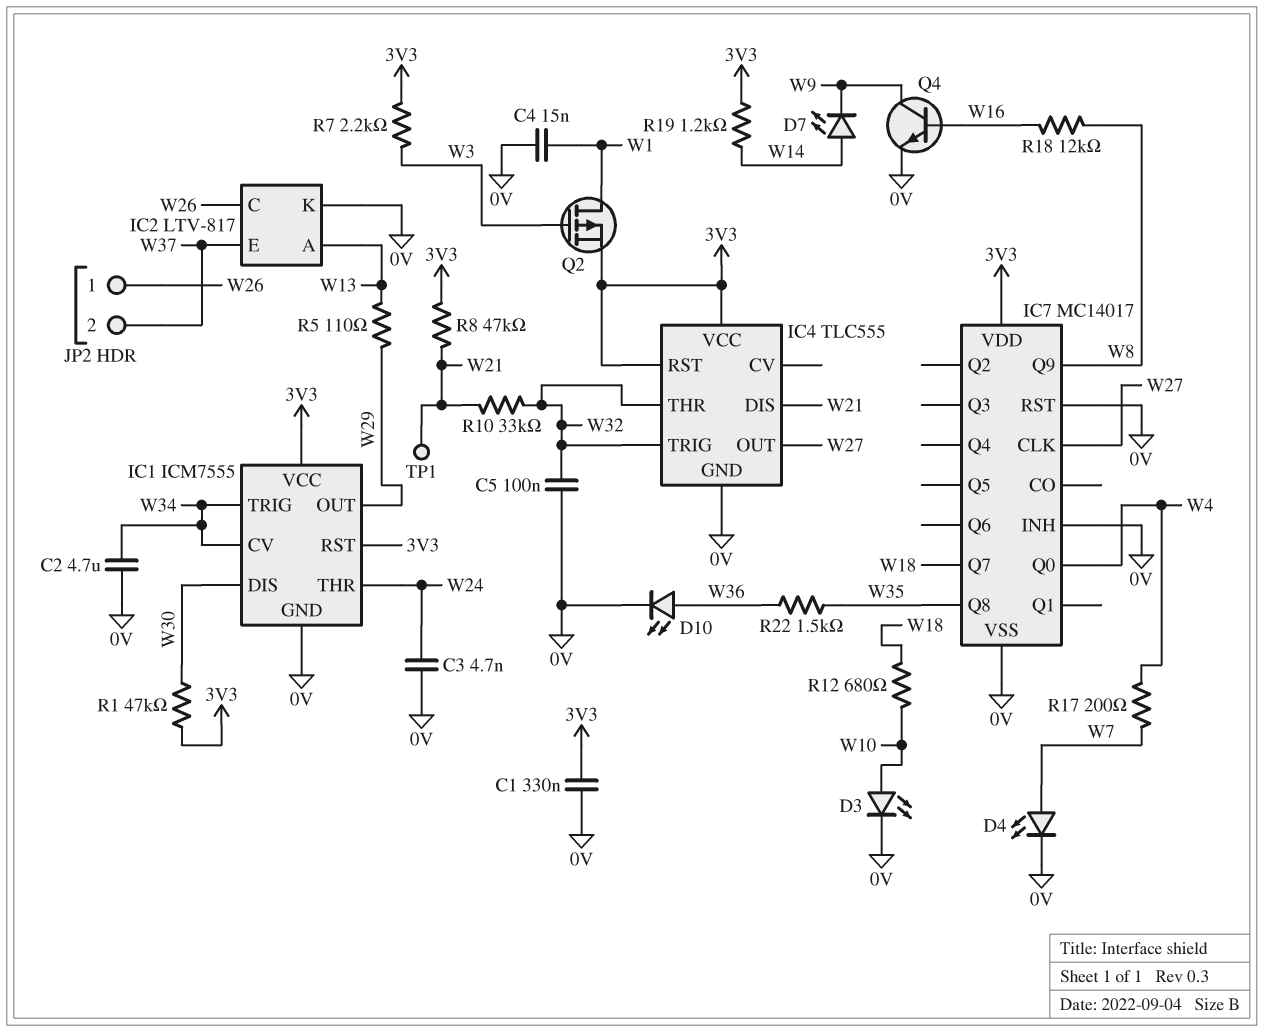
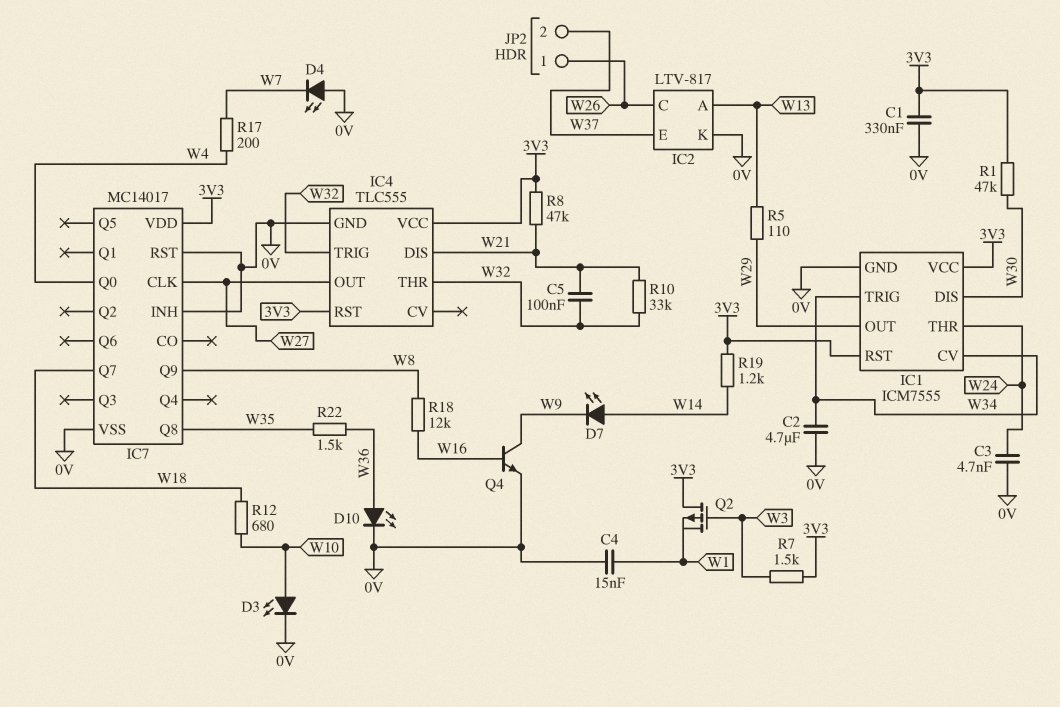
C5: 100nF (0V, W32) -> 100nF (W21, W32)
D4: LED (A W7, K 0V) -> LED (A 0V, K W7)
Q2: PMOS (G W3, D W1, S 3V3) -> PMOS (G W3, D 3V3, S W1)
R7: 2.2k (3V3, W3) -> 1.5k (3V3, W3)
TP1: test point (W21) -> none

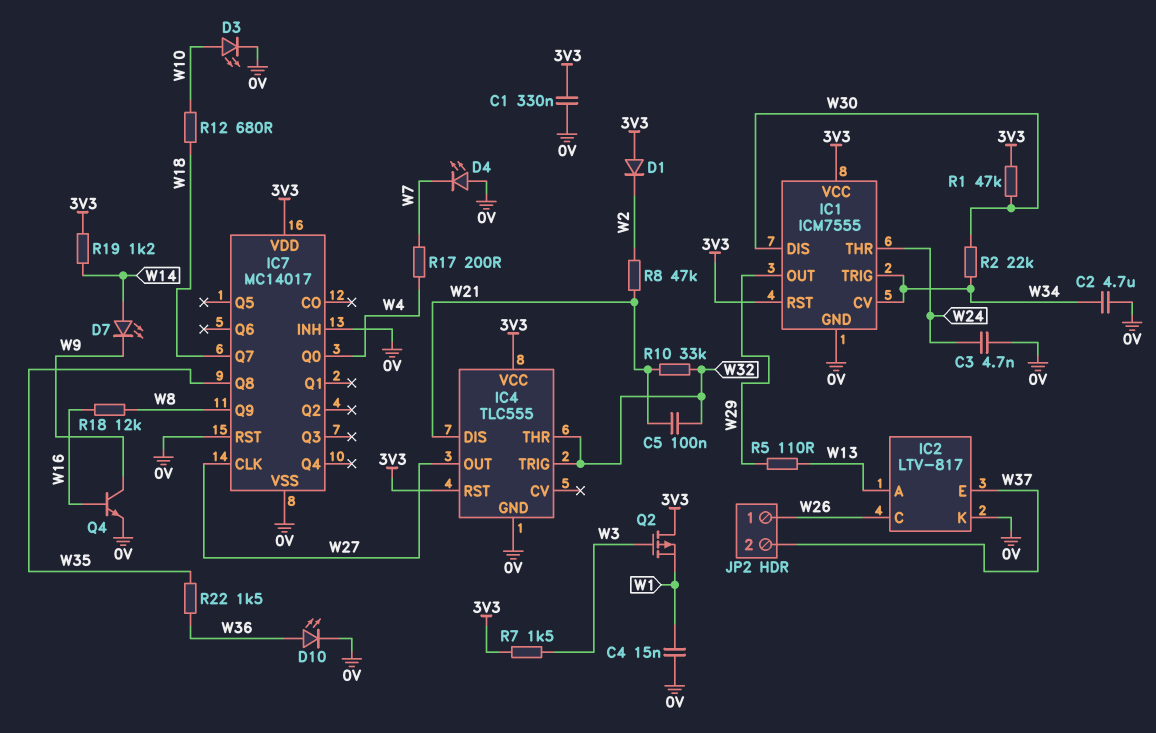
D1: none -> diode (A 3V3, K W2)
R2: none -> 22k (W30, W34)
R8: 47k (3V3, W21) -> 47k (W2, W21)

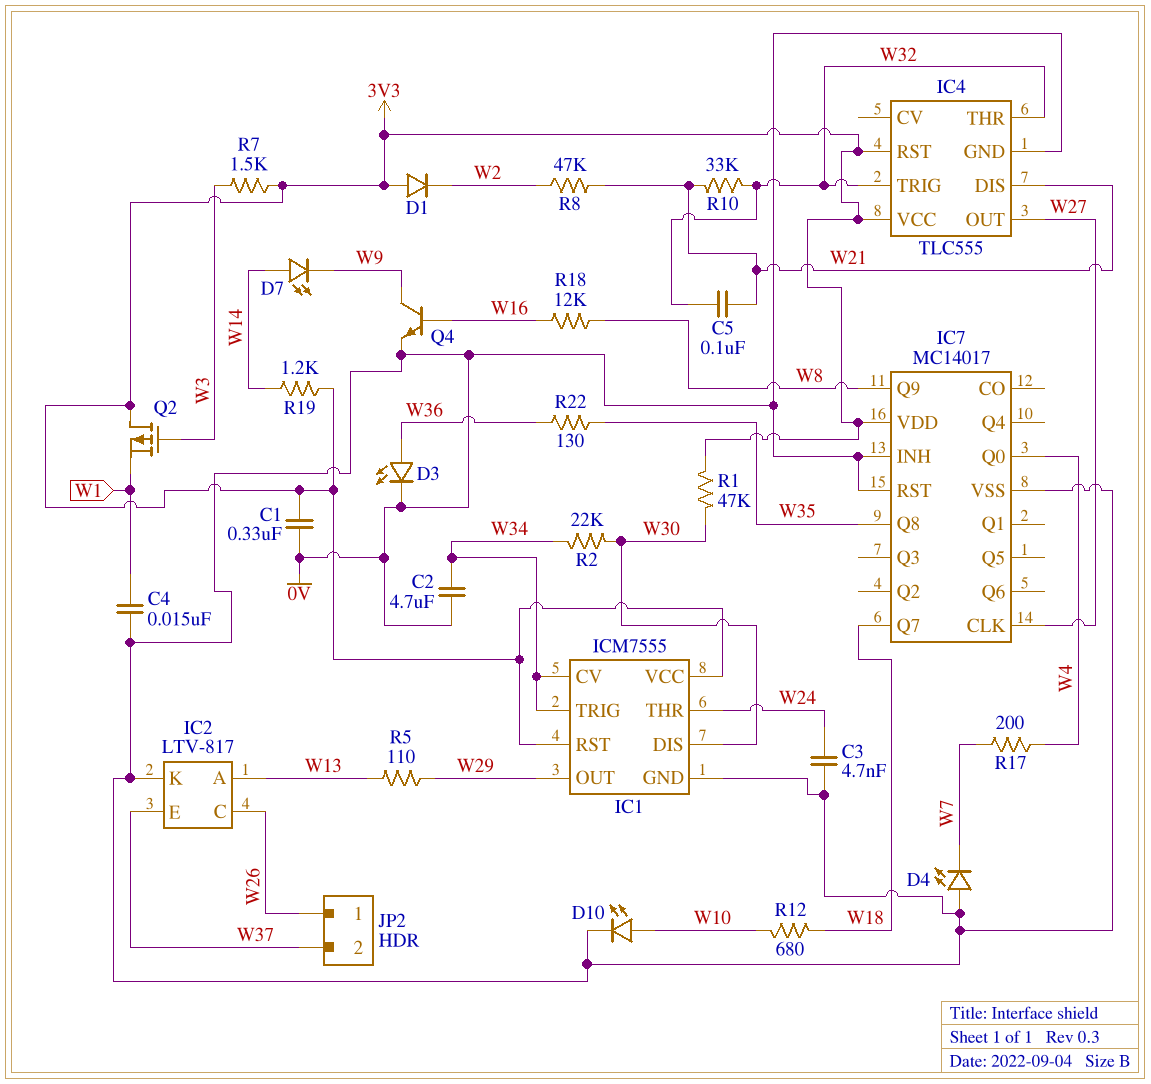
D3: LED (A W10, K 0V) -> LED (A W36, K 0V)
D10: LED (A W36, K 0V) -> LED (A W10, K 0V)
R22: 1.5k (W35, W36) -> 130 (W35, W36)

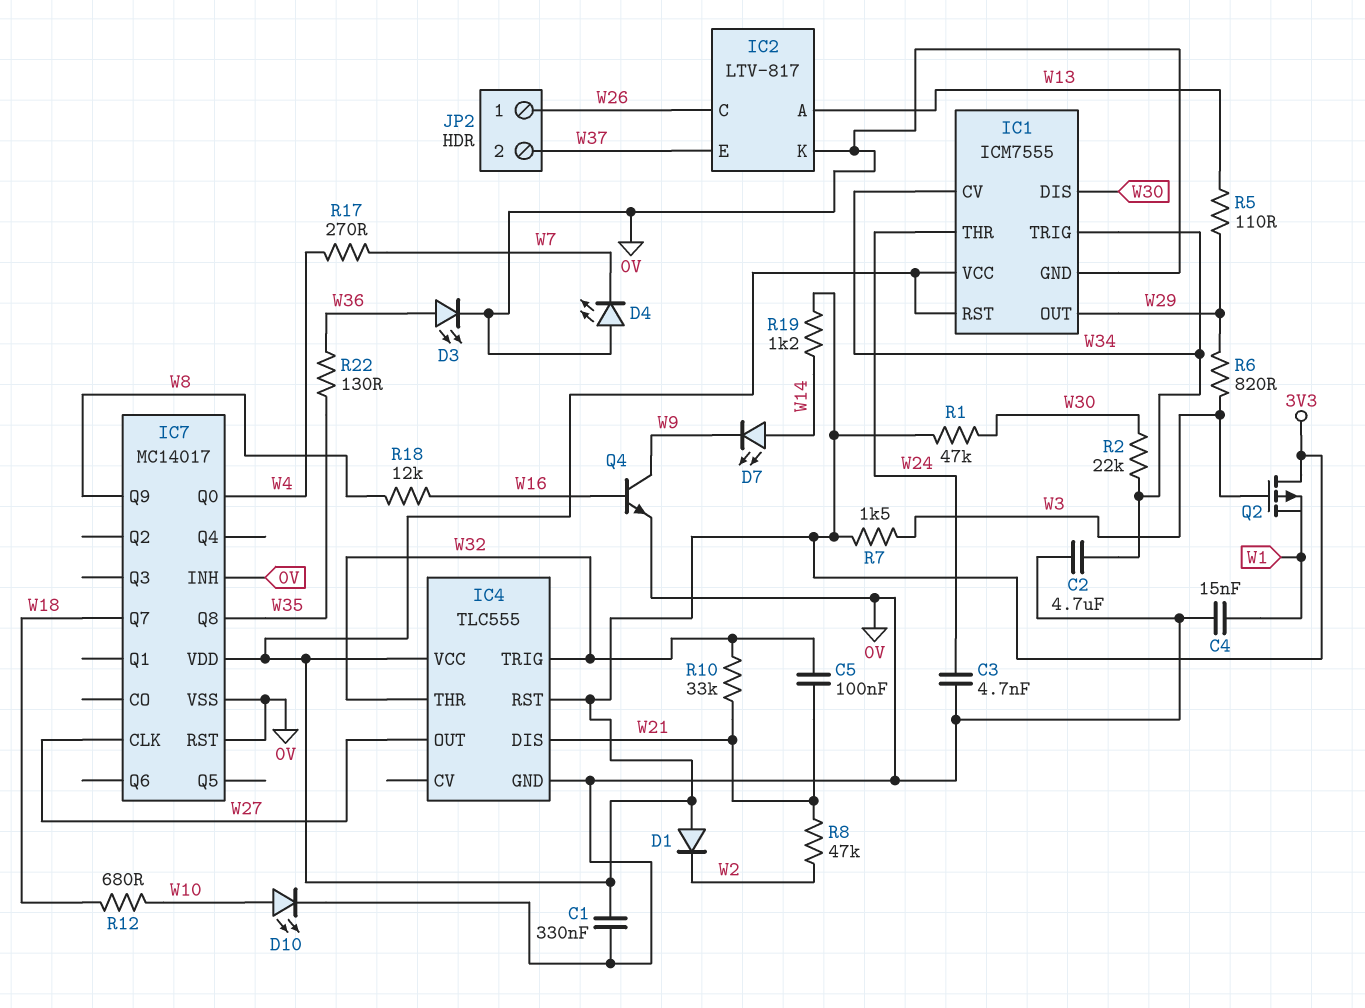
R6: none -> 820 (W3, W29)
R17: 200 (W4, W7) -> 270 (W4, W7)

